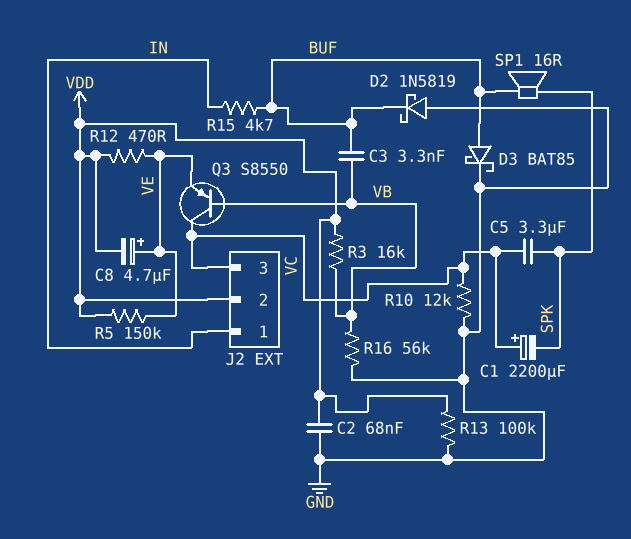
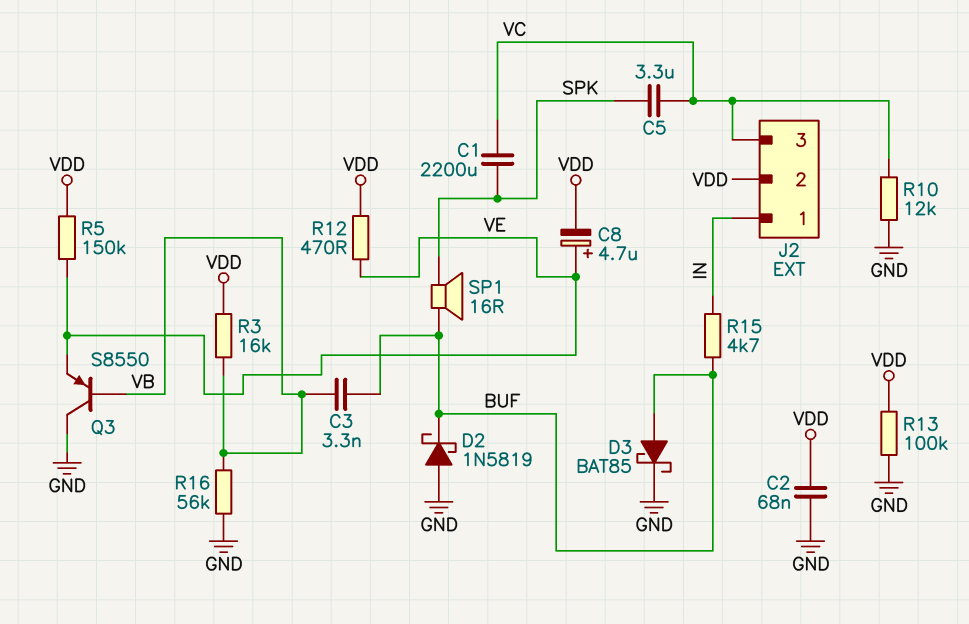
C1: 2200uF (plus VC, minus SPK) -> 2200uF (SPK, VC)
Q3: PNP S8550 (B VB, C VC, E VE) -> PNP S8550 (B VB, C GND, E VE)

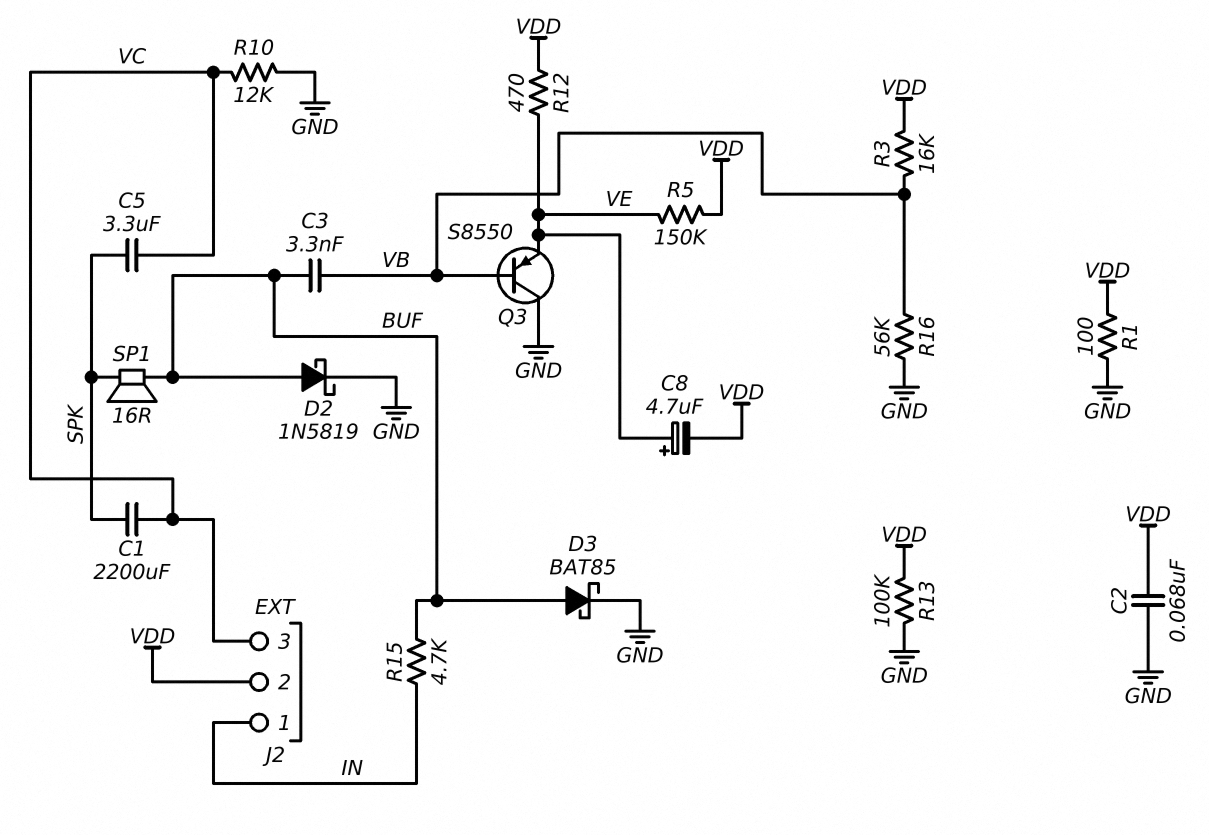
D2: schottky 1N5819 (A GND, K BUF) -> schottky 1N5819 (A BUF, K GND)
R1: none -> 100 (GND, VDD)

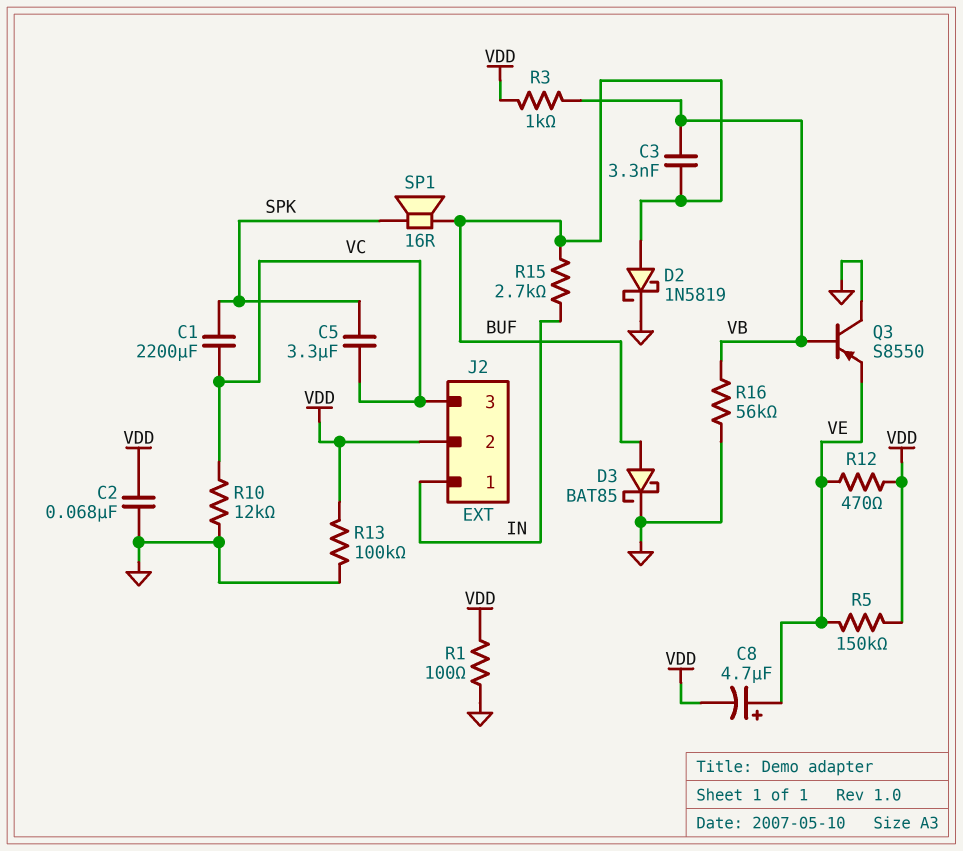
R3: 16k (VB, VDD) -> 1k (VB, VDD)
R15: 4.7k (BUF, IN) -> 2.7k (BUF, IN)

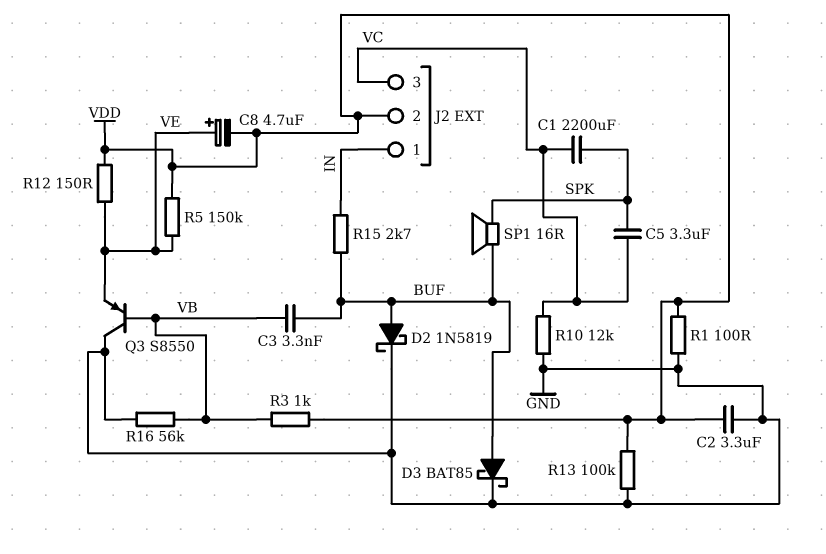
C2: 68nF (GND, VDD) -> 3.3uF (GND, VDD)
R12: 470 (VDD, VE) -> 150 (VDD, VE)

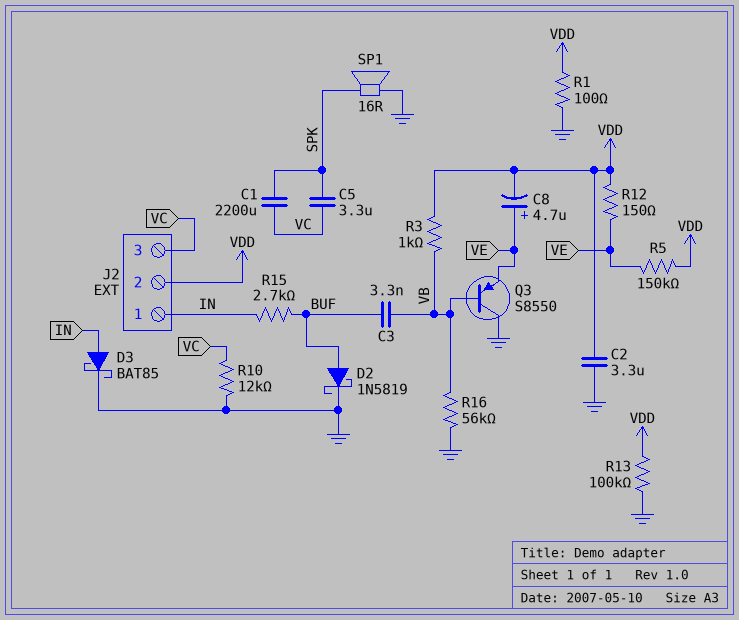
D3: schottky BAT85 (A BUF, K GND) -> schottky BAT85 (A IN, K GND)
SP1: speaker 16R (BUF, SPK) -> speaker 16R (GND, SPK)

